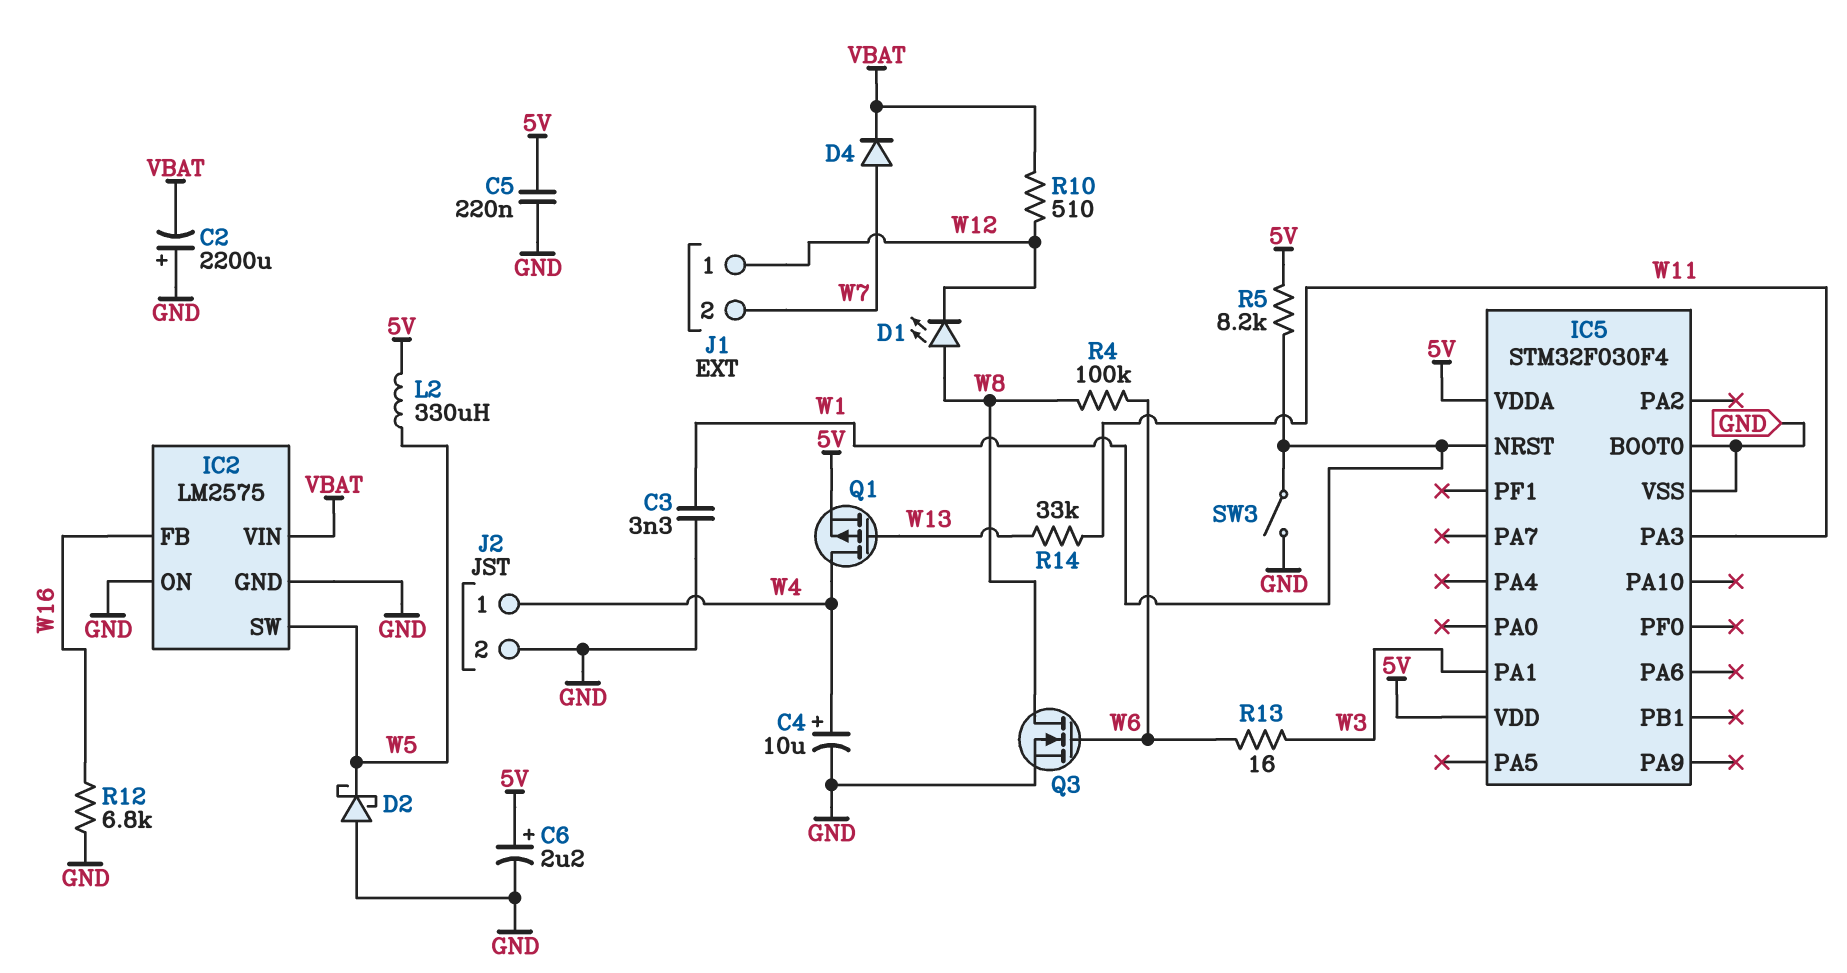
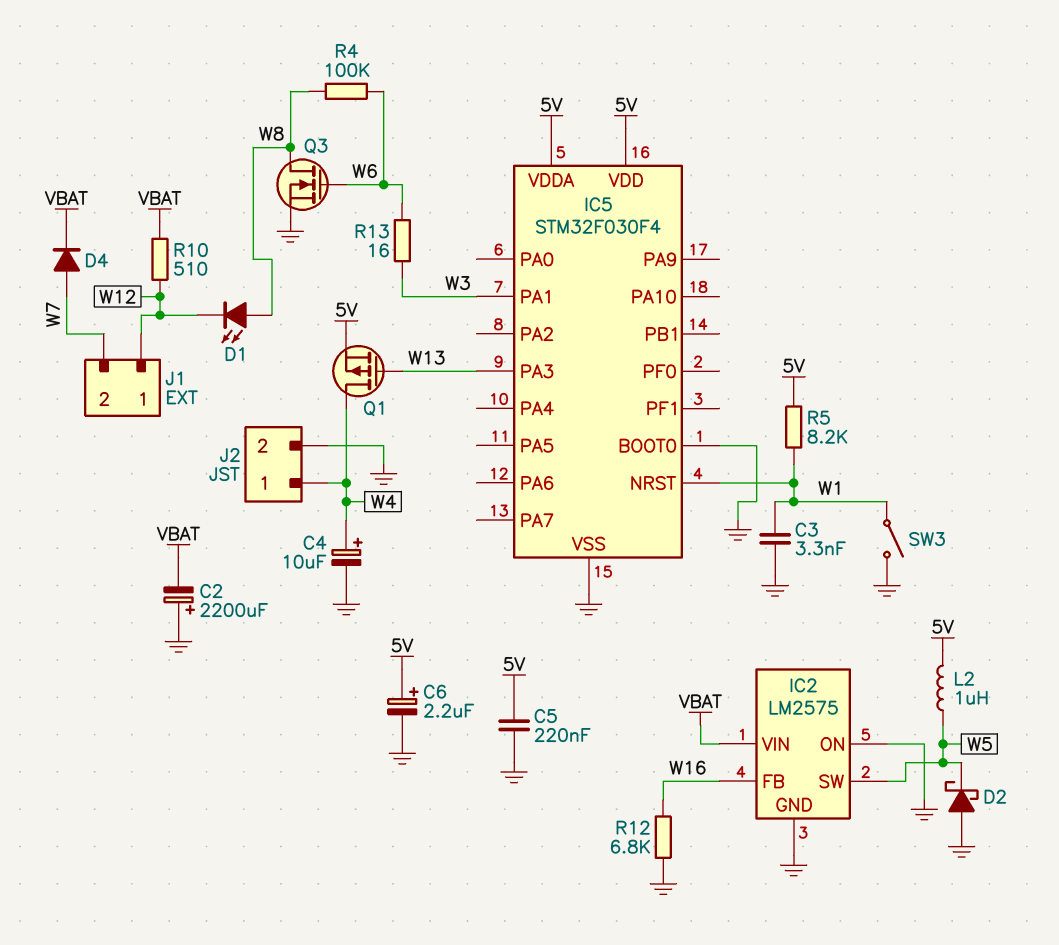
IC5 pin PA3: W11 -> W13
L2: 330uH (5V, W5) -> 1uH (5V, W5)
R14: 33k (W11, W13) -> none

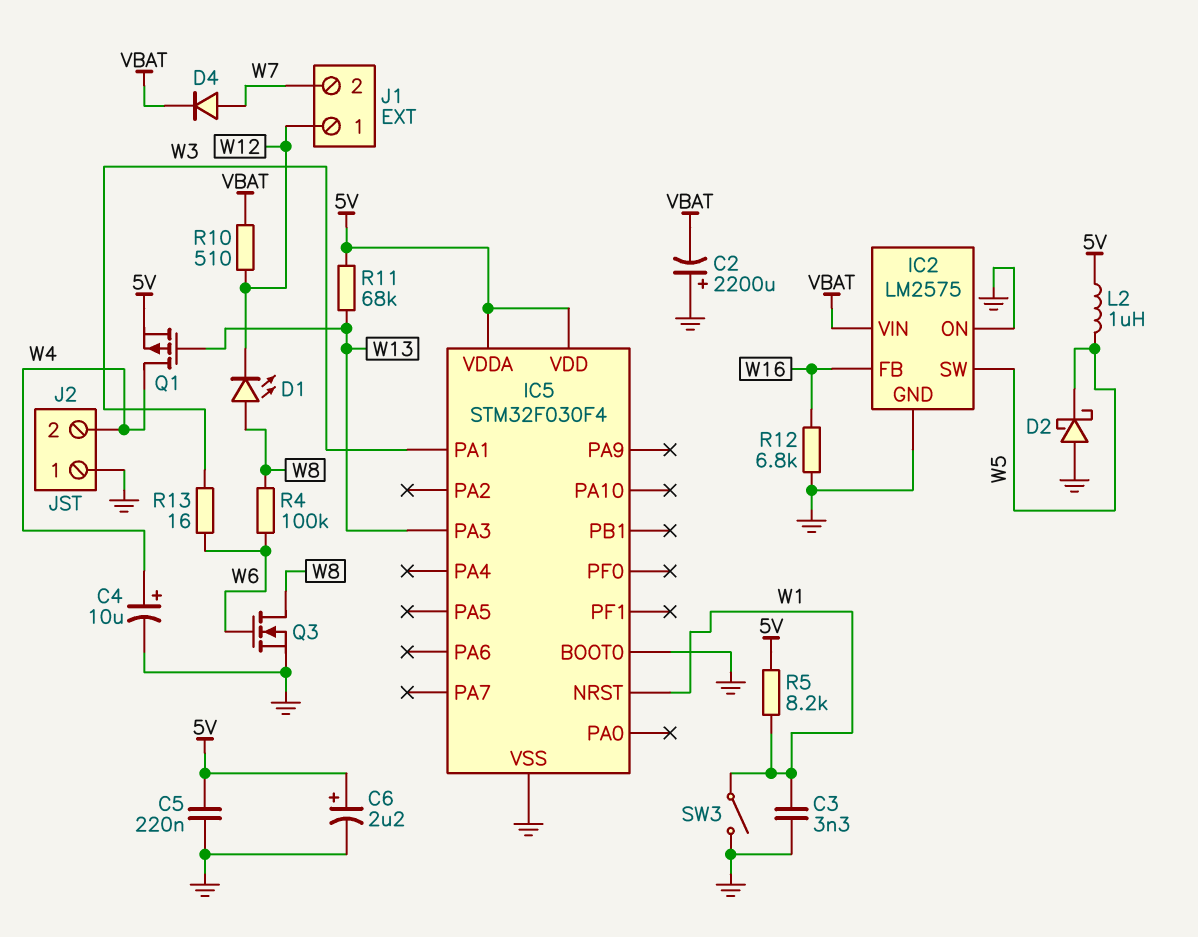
J2 pin 1: W4 -> GND
J2 pin 2: GND -> W4
R11: none -> 68k (5V, W13)

